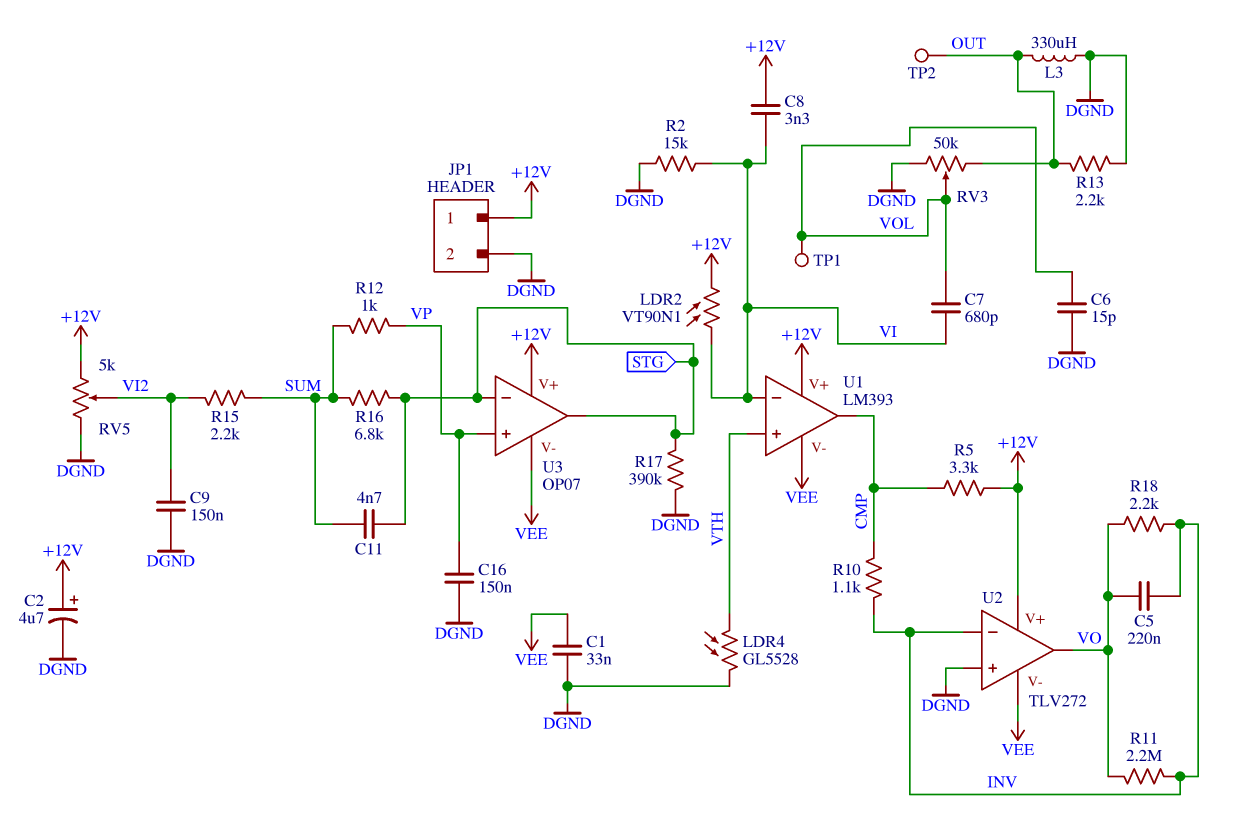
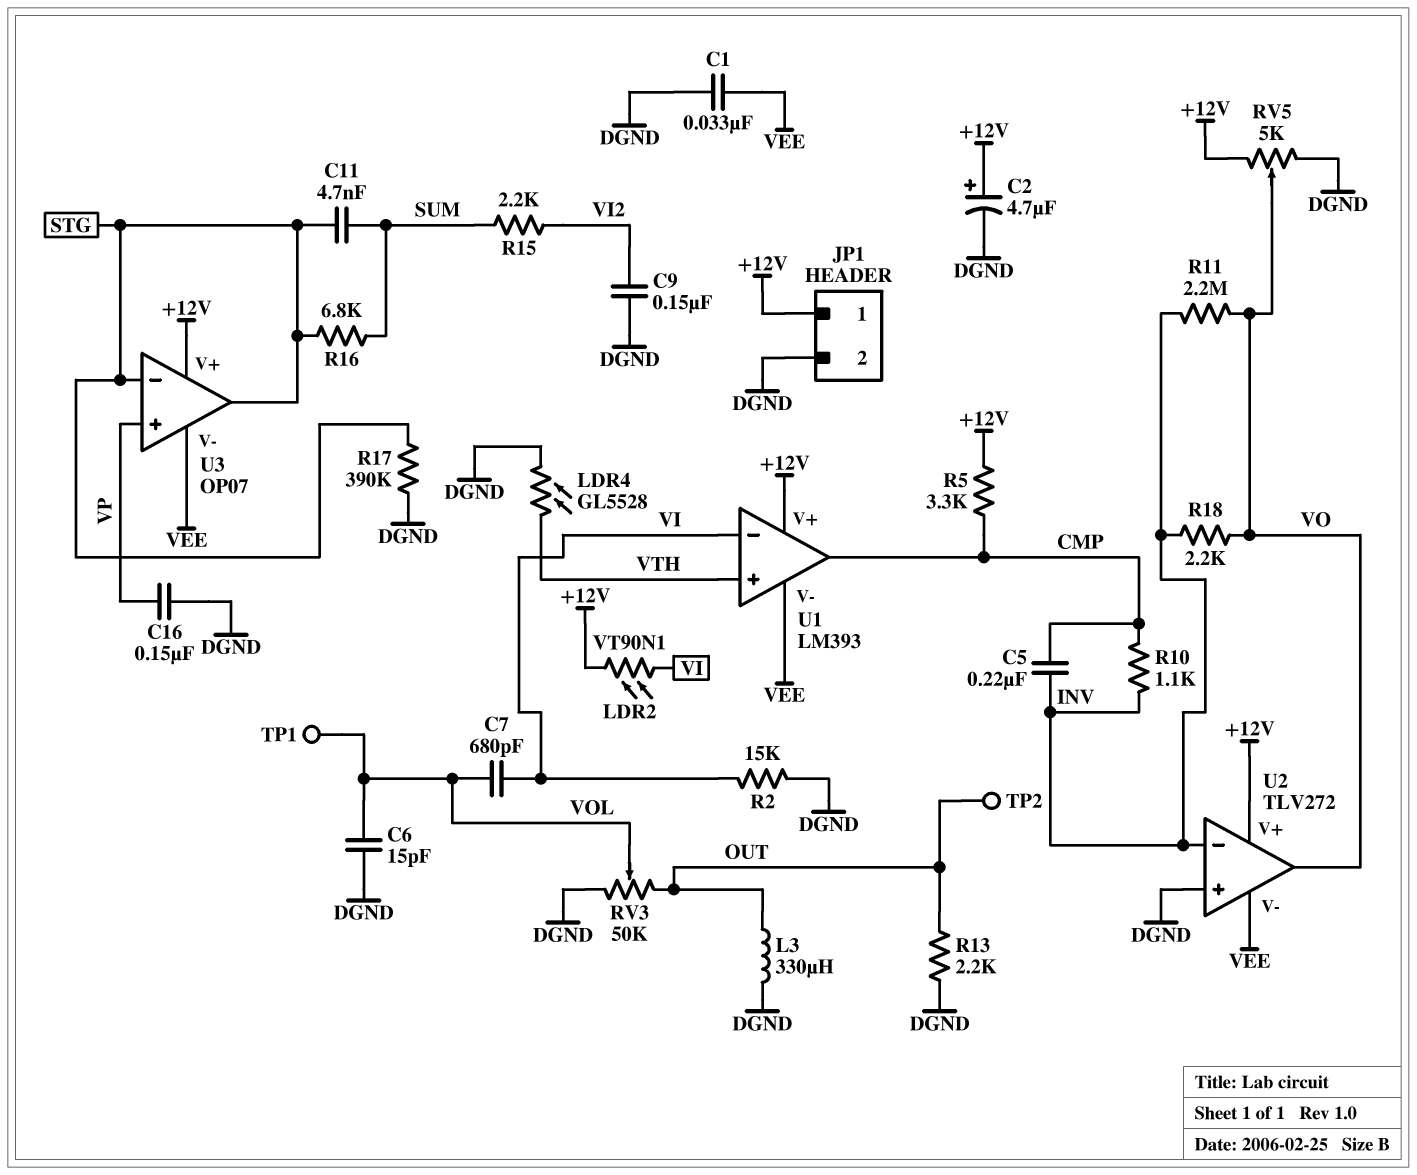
C5: 220nF (INV, VO) -> 220nF (CMP, INV)
C8: 3.3nF (+12V, VI) -> none
R12: 1k (SUM, VP) -> none
RV5: 5k (+12V, DGND, wiper VI2) -> 5k (+12V, DGND, wiper VO)

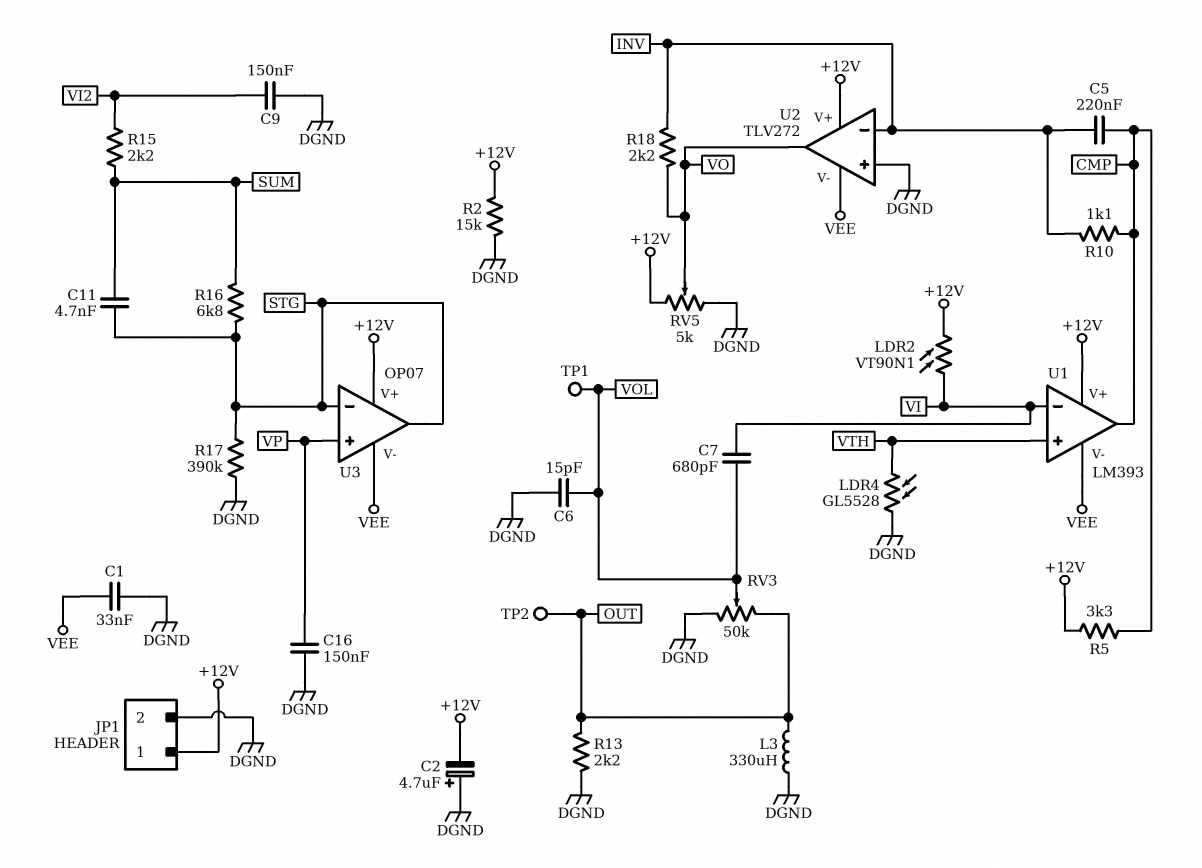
C2: 4.7uF (plus +12V, minus DGND) -> 4.7uF (plus DGND, minus +12V)
R2: 15k (DGND, VI) -> 15k (+12V, DGND)
R11: 2.2M (INV, VO) -> none

